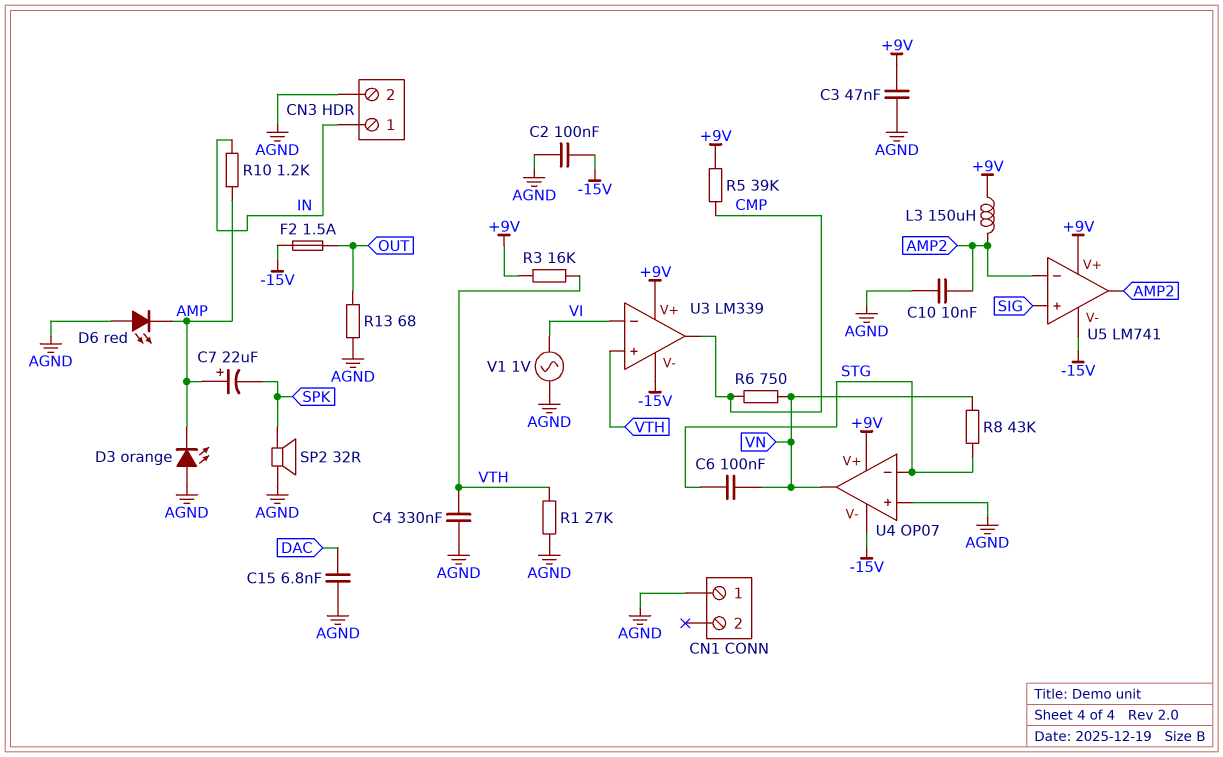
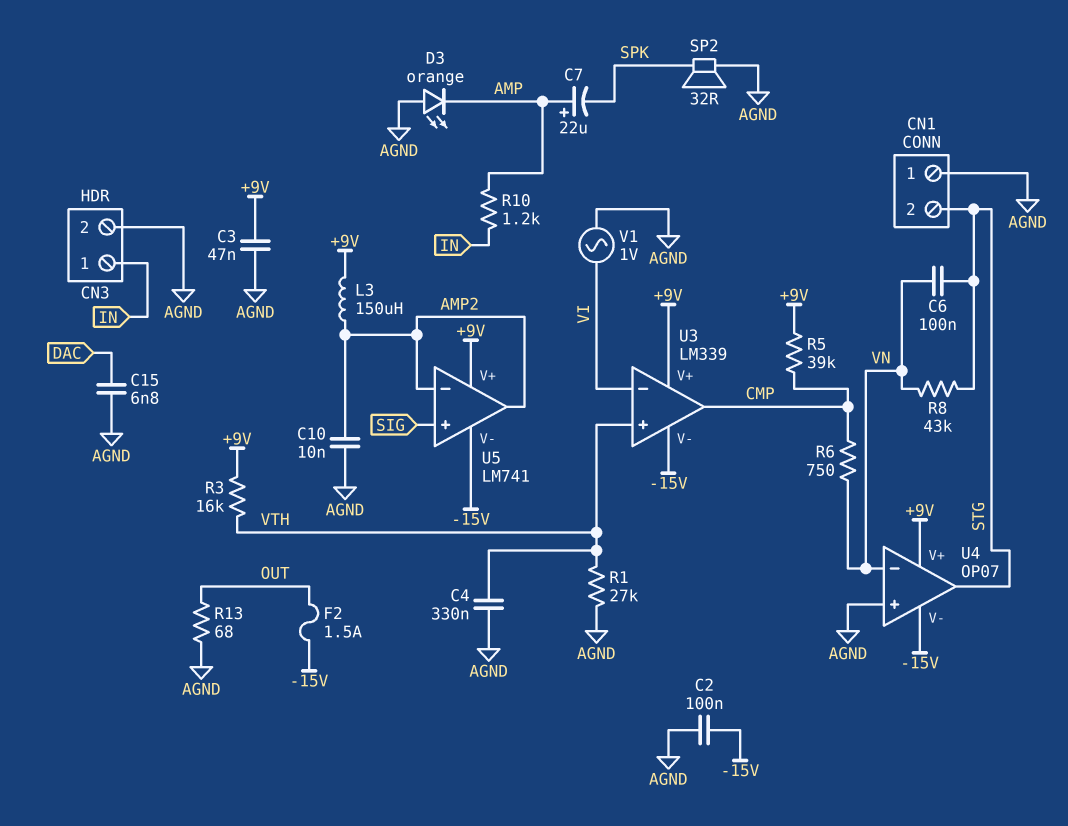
CN1 pin 2: none -> STG
D6: LED red (A AGND, K AMP) -> none
U4 pin in-: STG -> VN
U4 pin out: VN -> STG

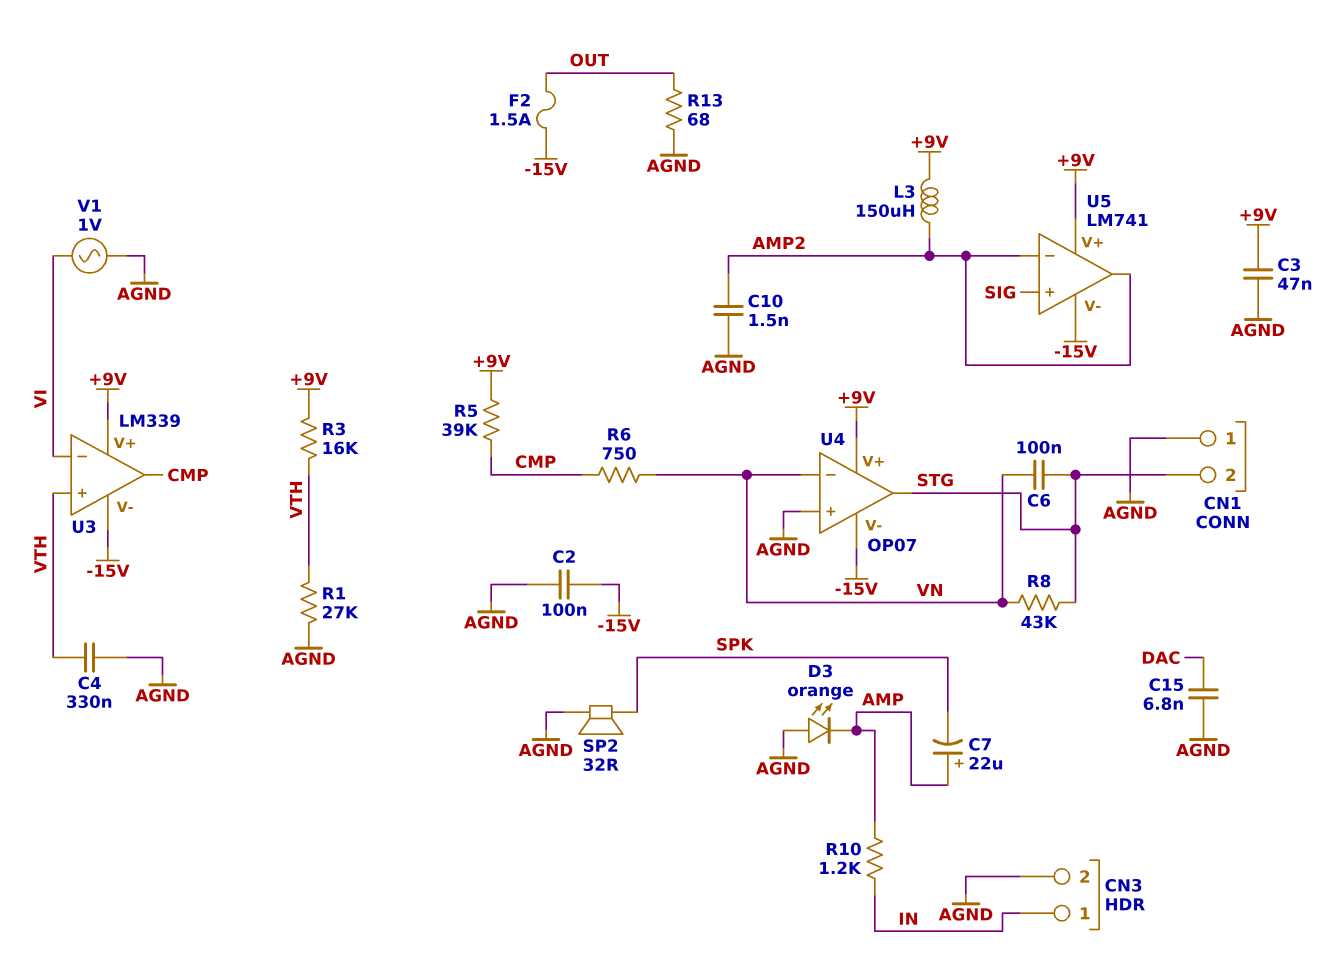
C10: 10nF (AGND, AMP2) -> 1.5nF (AGND, AMP2)

